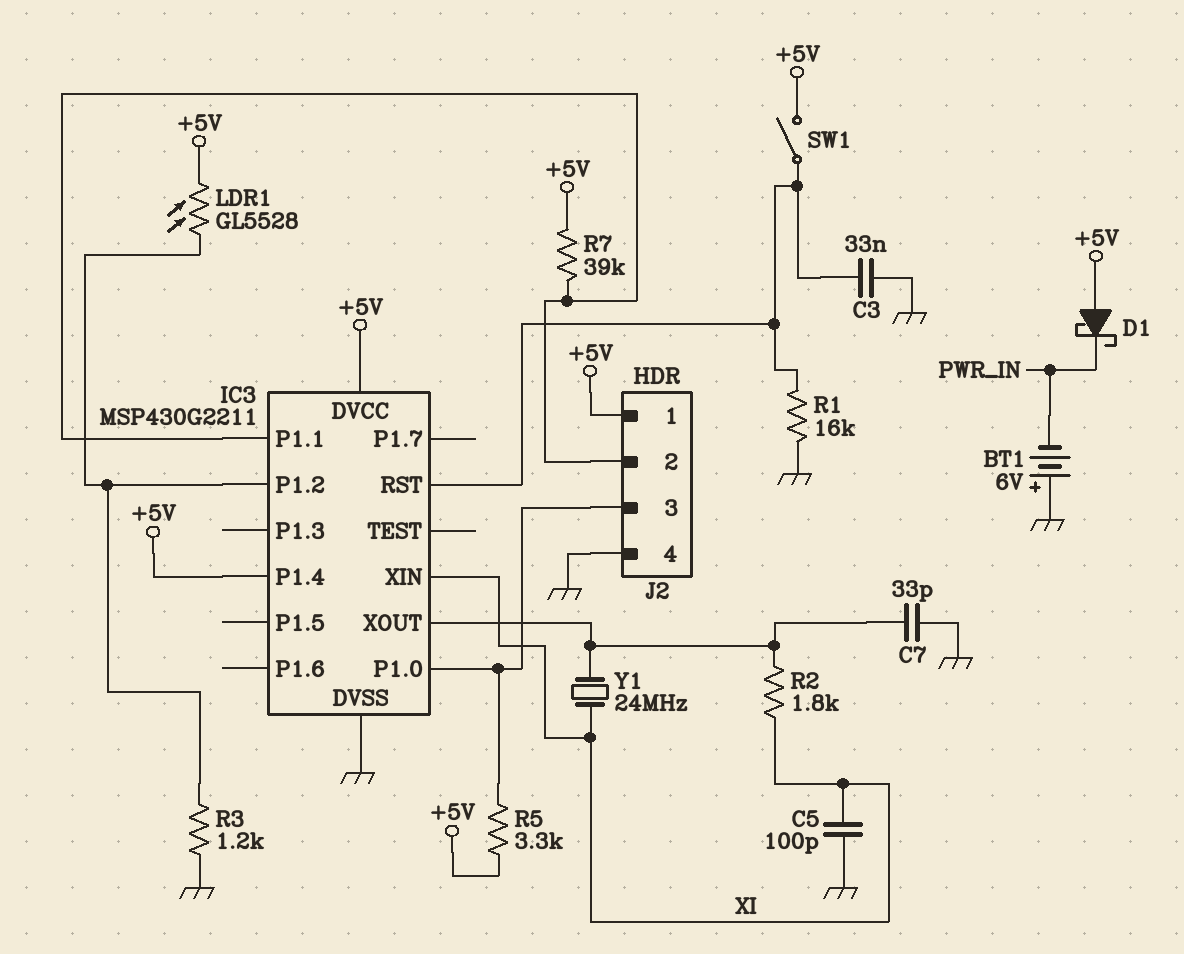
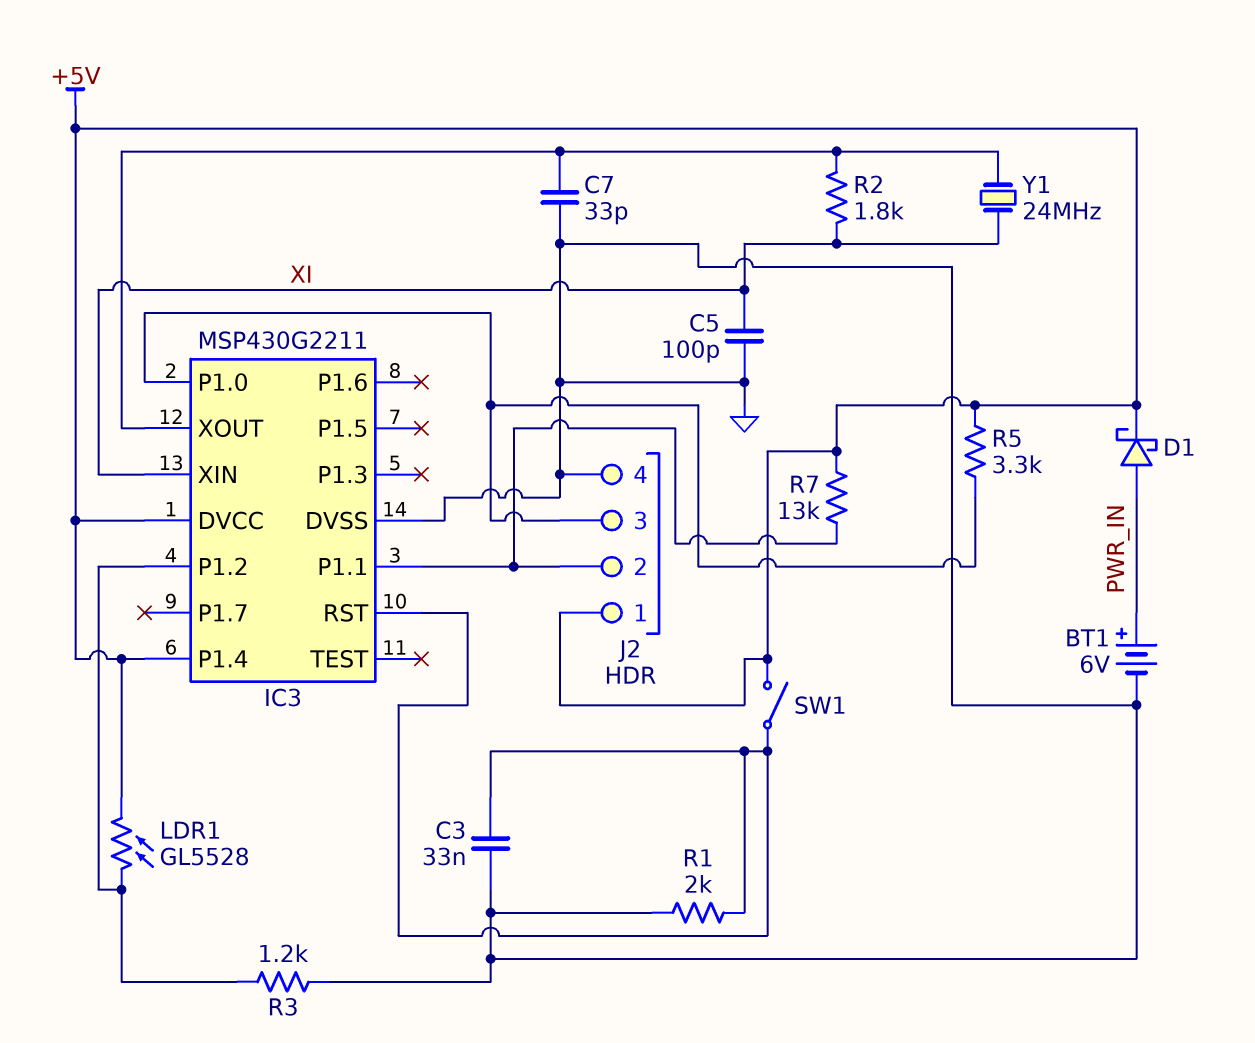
BT1: 6V (plus GND, minus PWR_IN) -> 6V (plus PWR_IN, minus GND)
D1: schottky (A +5V, K PWR_IN) -> schottky (A PWR_IN, K +5V)
R1: 16k (GND, IC3/RST) -> 2k (GND, IC3/RST)
R7: 39k (+5V, IC3/P1.1) -> 13k (+5V, IC3/P1.1)

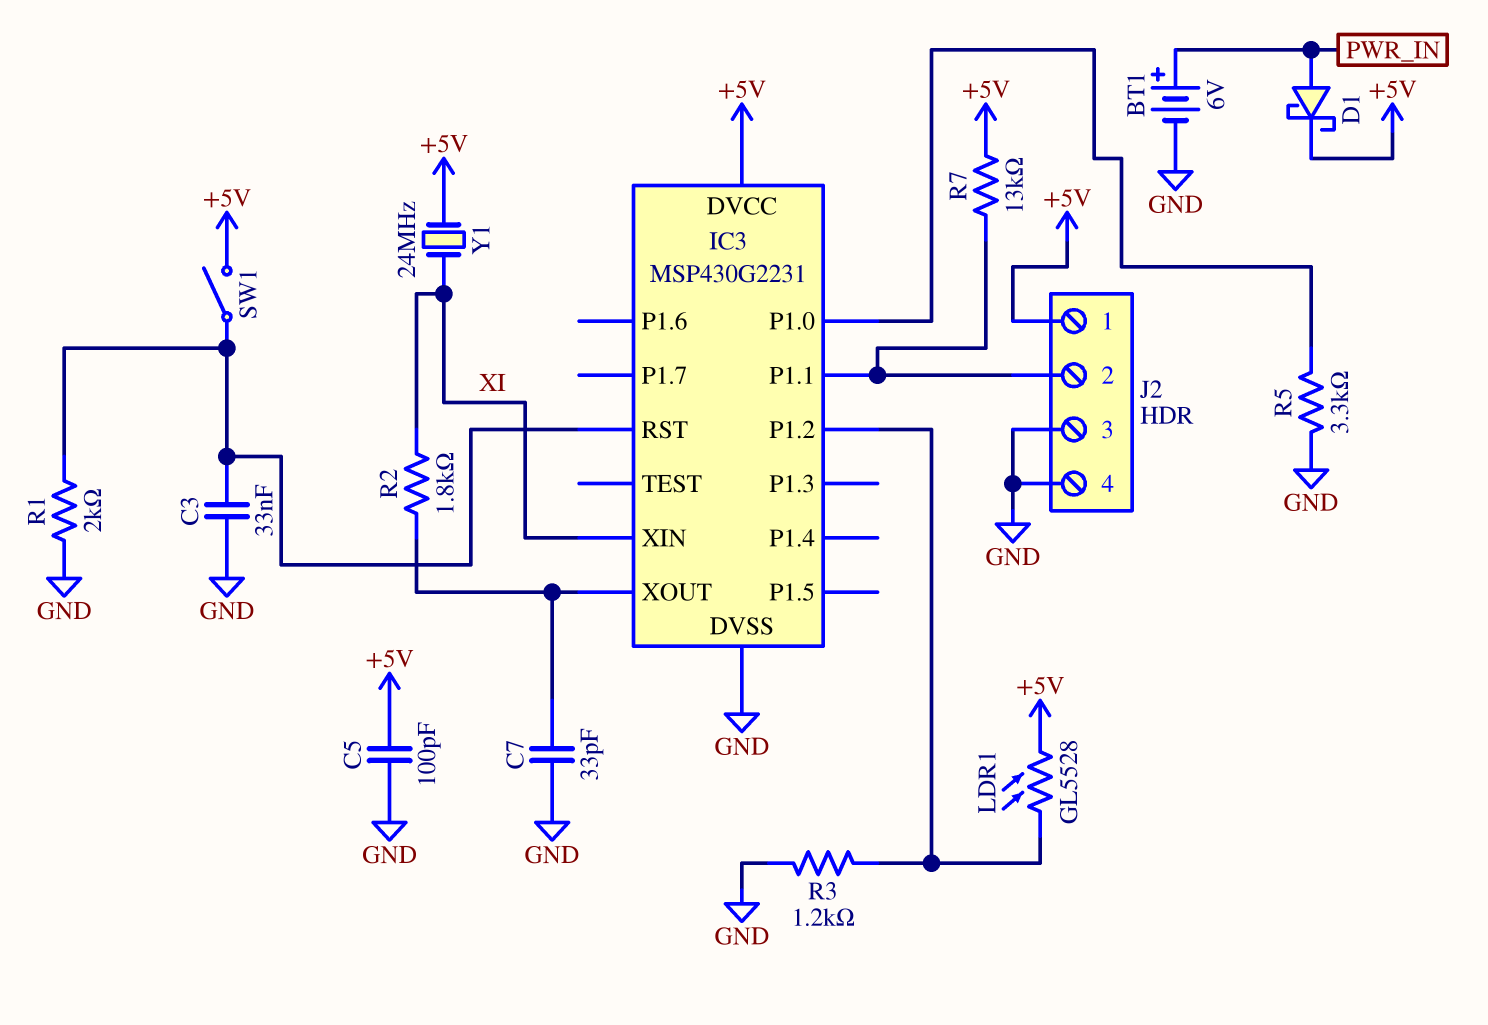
C5: 100pF (GND, XI) -> 100pF (+5V, GND)
IC3: MSP430G2211 -> MSP430G2231
IC3 pin P1.4: +5V -> none
J2 pin 3: IC3/P1.0 -> GND
R5: 3.3k (+5V, IC3/P1.0) -> 3.3k (GND, IC3/P1.0)
Y1: 24MHz (IC3/XOUT, XI) -> 24MHz (+5V, XI)

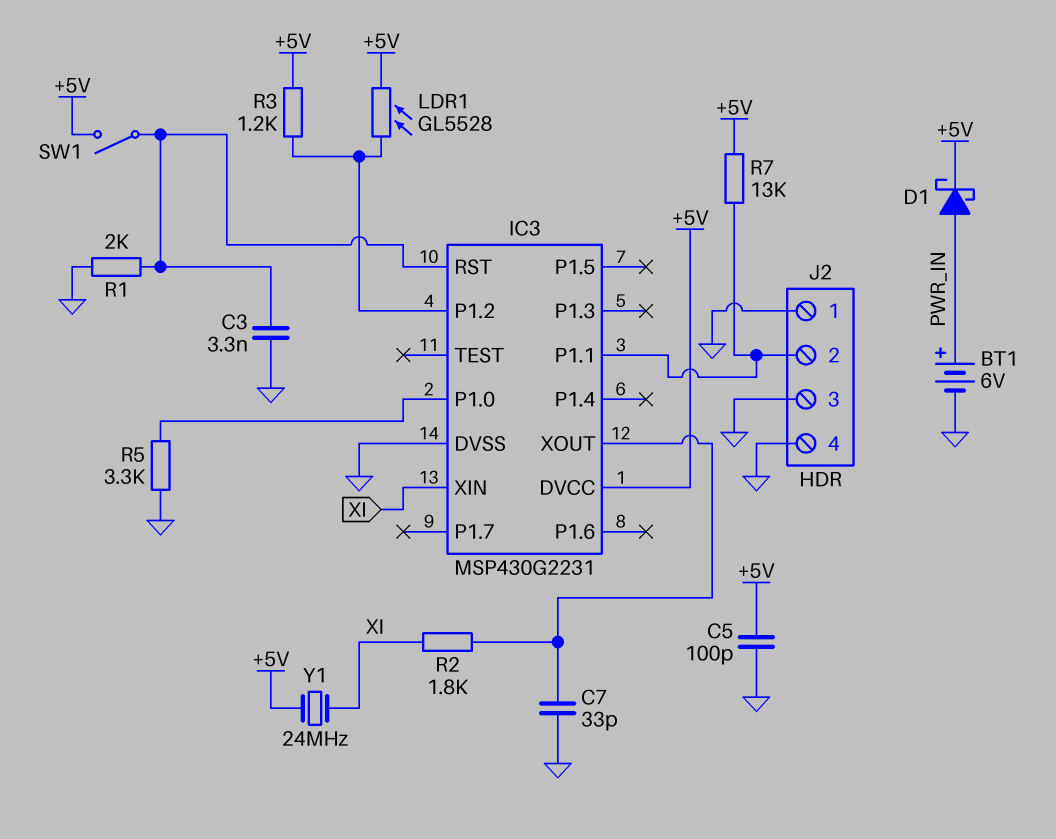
C3: 33nF (GND, IC3/RST) -> 3.3nF (GND, IC3/RST)
J2 pin 1: +5V -> GND
R3: 1.2k (GND, IC3/P1.2) -> 1.2k (+5V, IC3/P1.2)

